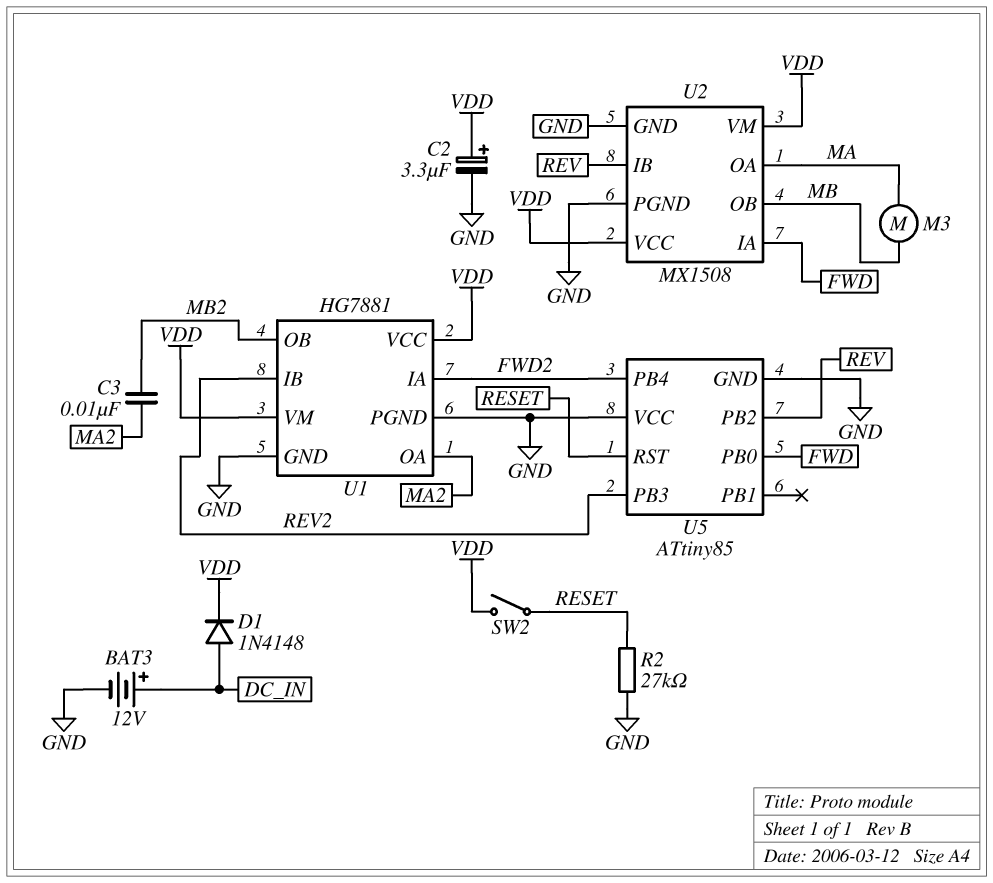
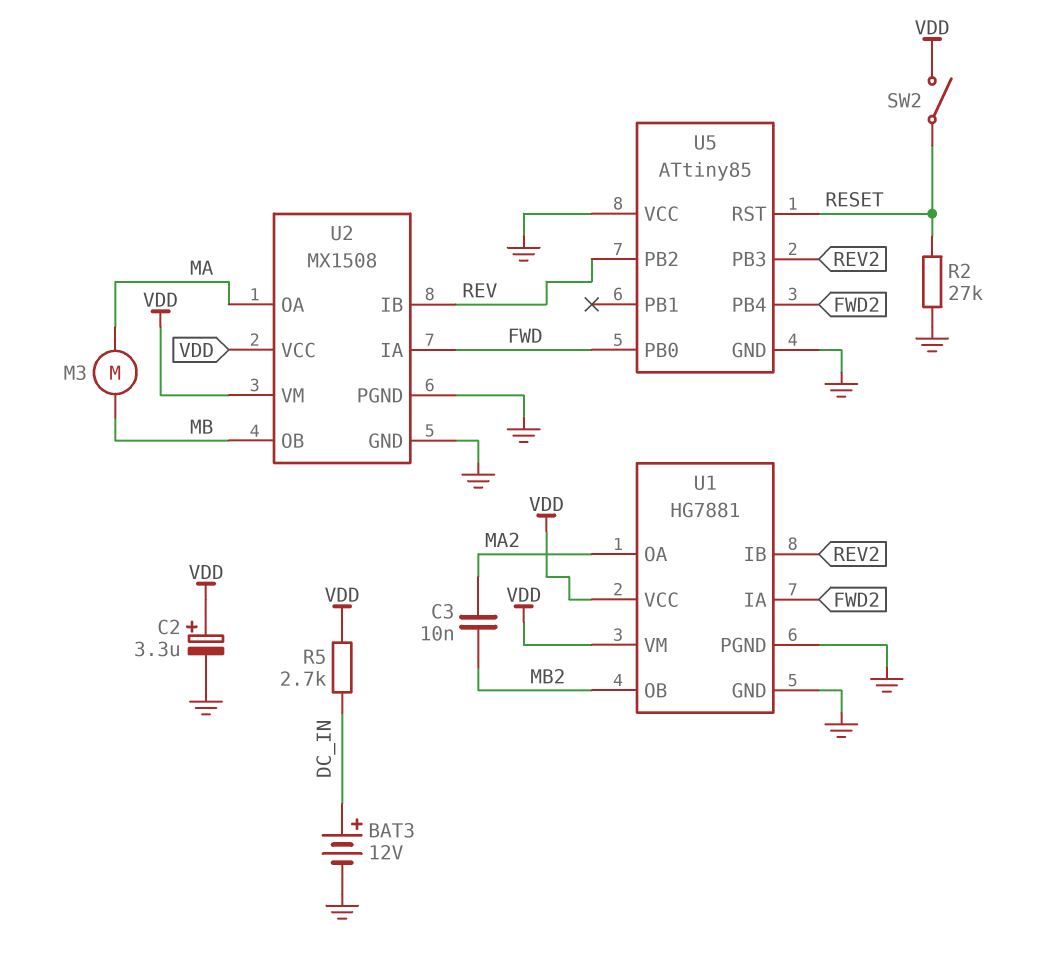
D1: diode 1N4148 (A DC_IN, K VDD) -> none
R5: none -> 2.7k (DC_IN, VDD)

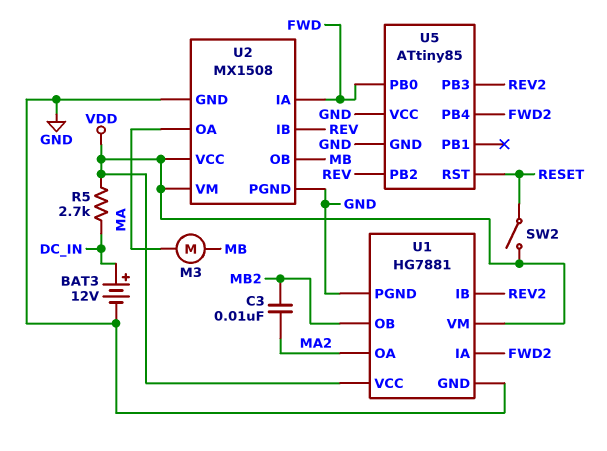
C2: 3.3uF (plus VDD, minus GND) -> none
R2: 27k (GND, RESET) -> none

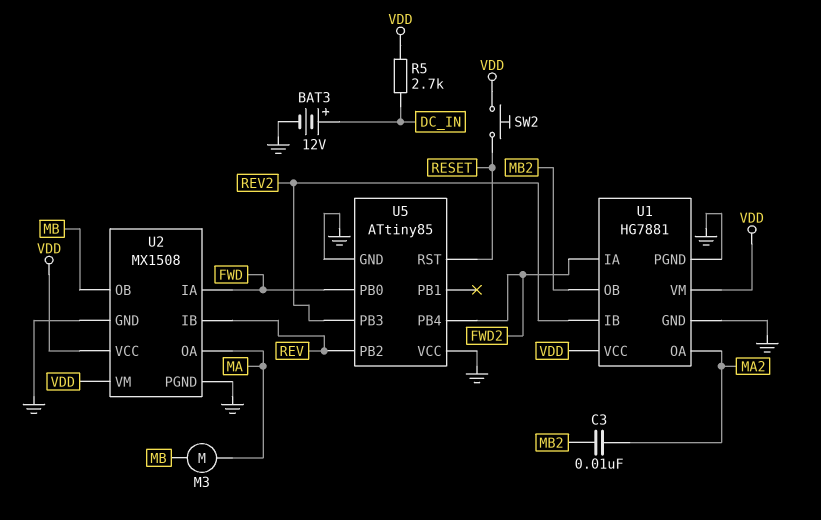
SW2: switch (RESET, VDD) -> button (RESET, VDD)

